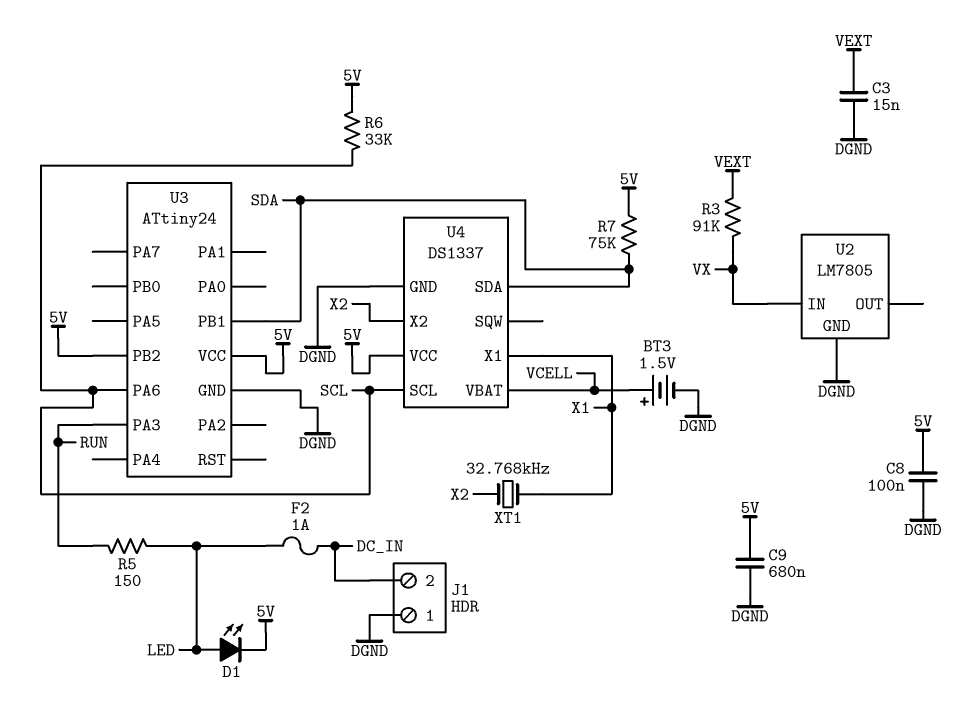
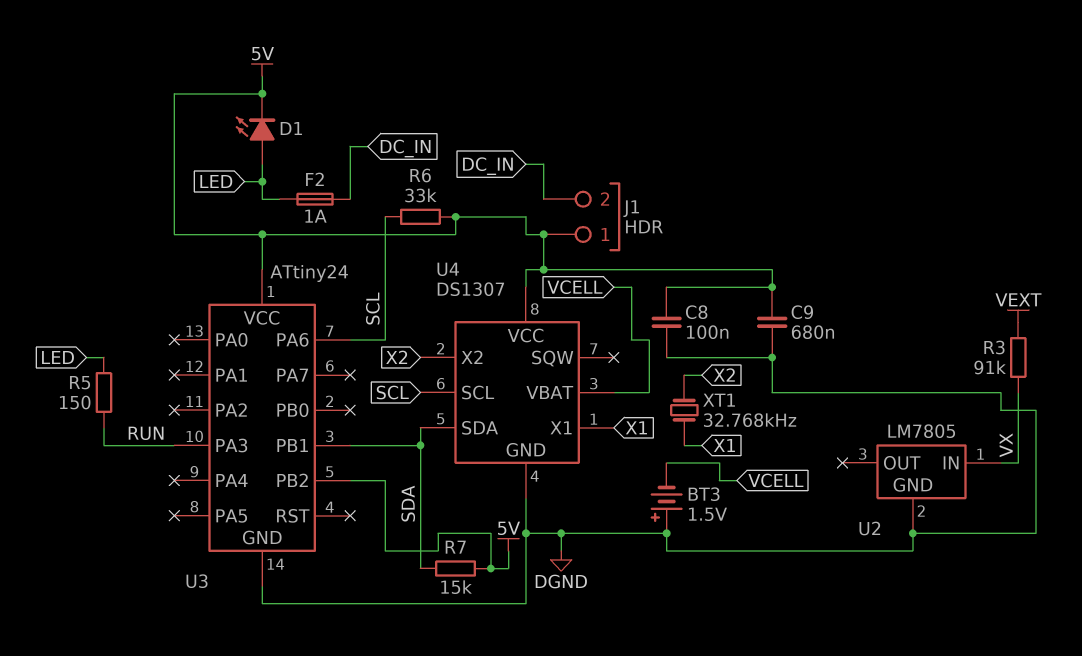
BT3: 1.5V (plus VCELL, minus DGND) -> 1.5V (plus DGND, minus VCELL)
C3: 15nF (DGND, VEXT) -> none
J1 pin 1: DGND -> 5V
R7: 75k (5V, SDA) -> 15k (5V, SDA)
U4: DS1337 -> DS1307

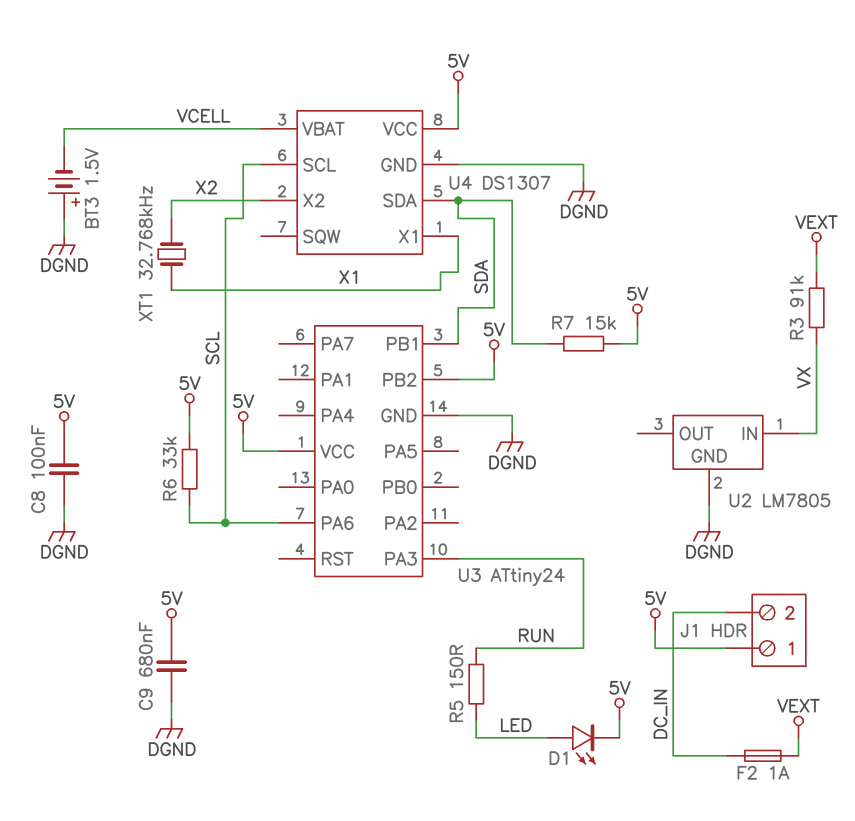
F2: 1A (DC_IN, LED) -> 1A (DC_IN, VEXT)

